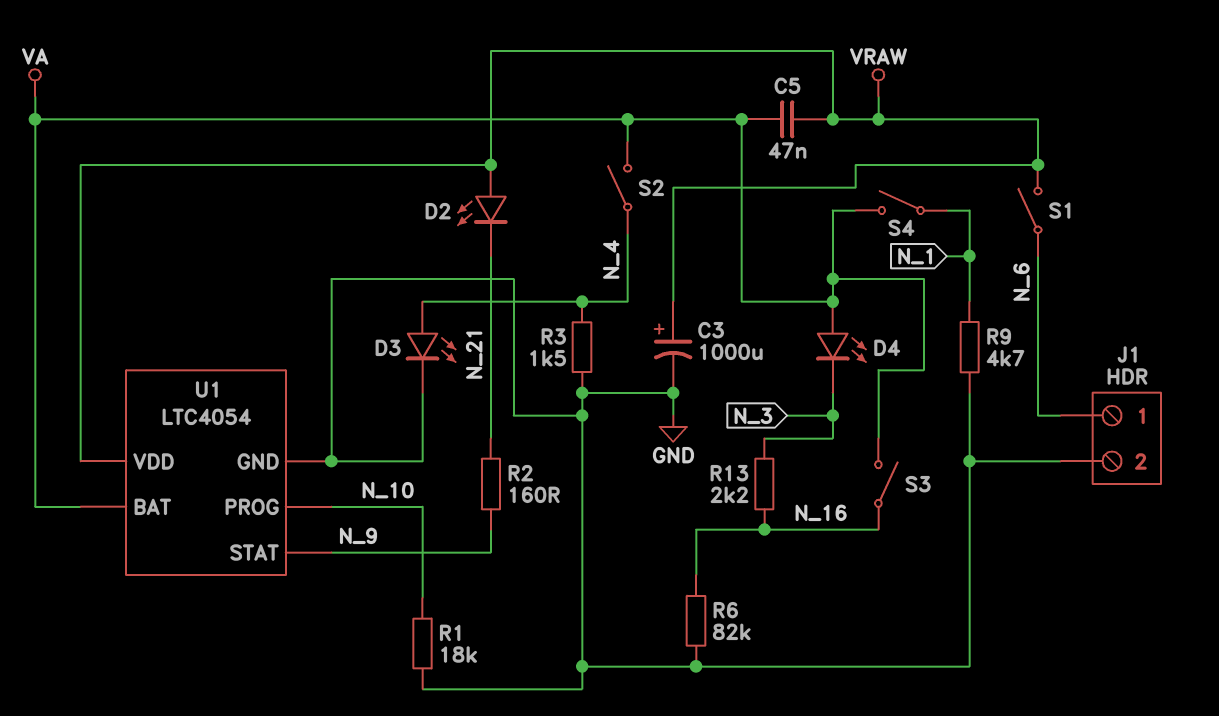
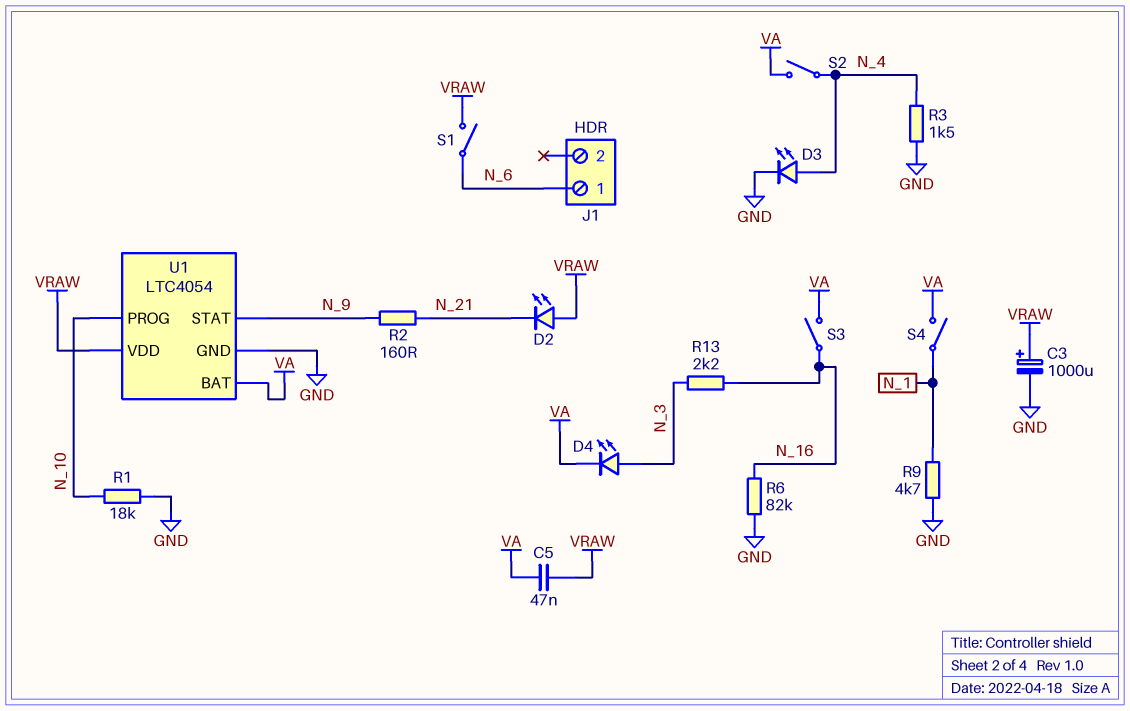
D4: LED (A VA, K N_3) -> LED (A N_3, K VA)
J1 pin 2: GND -> none

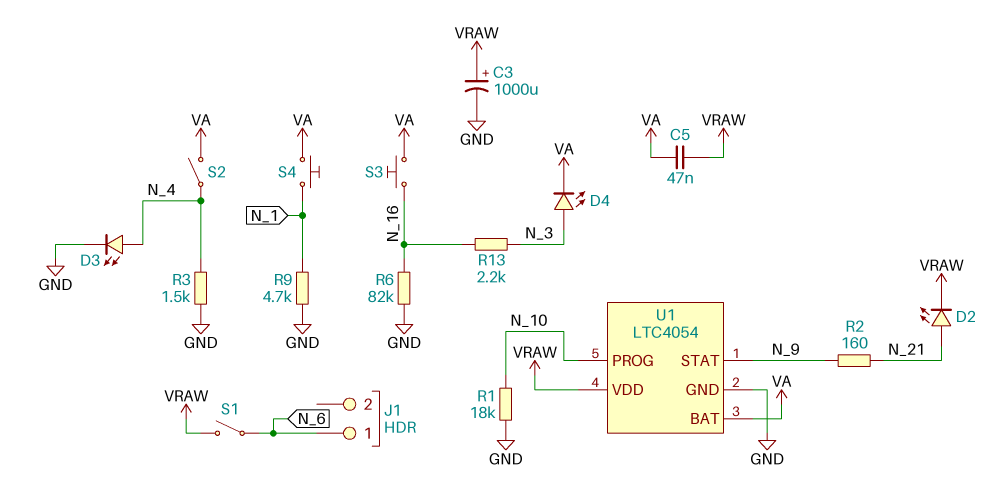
D2: LED (A VRAW, K N_21) -> LED (A N_21, K VRAW)
S3: switch (N_16, VA) -> button (N_16, VA)
S4: switch (N_1, VA) -> button (N_1, VA)

